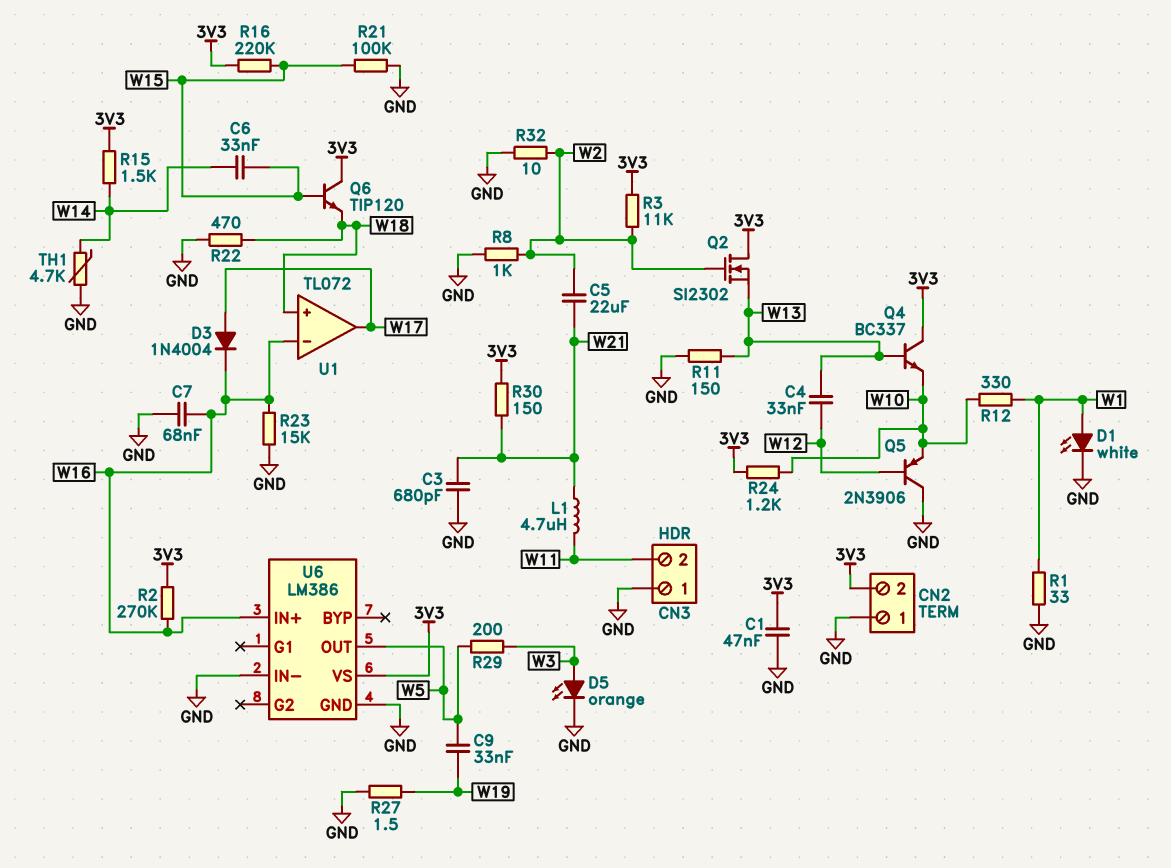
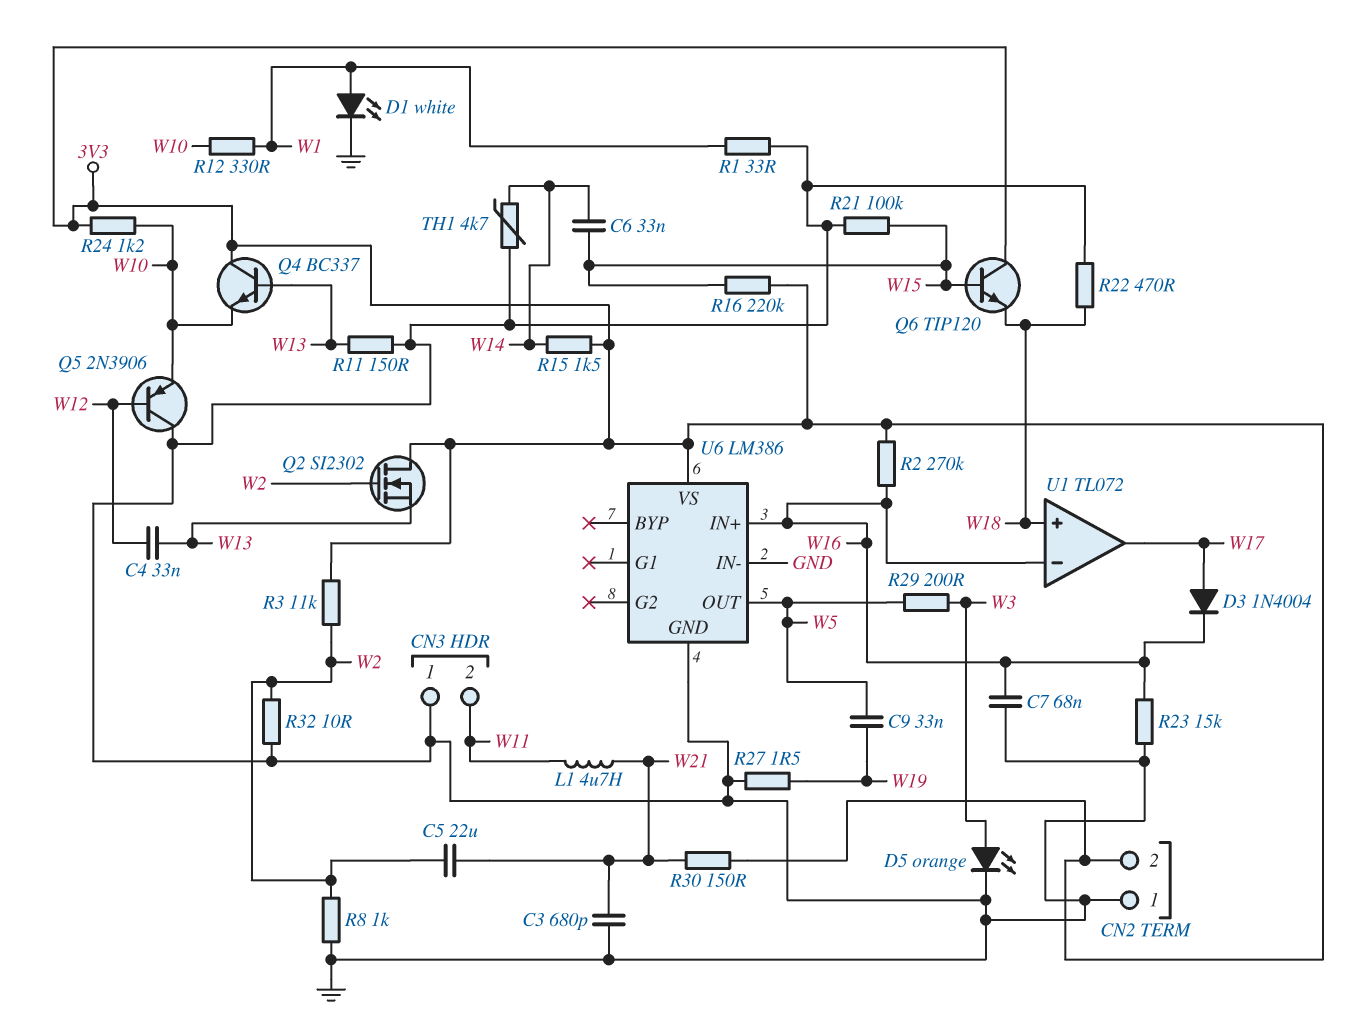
C1: 47nF (3V3, GND) -> none

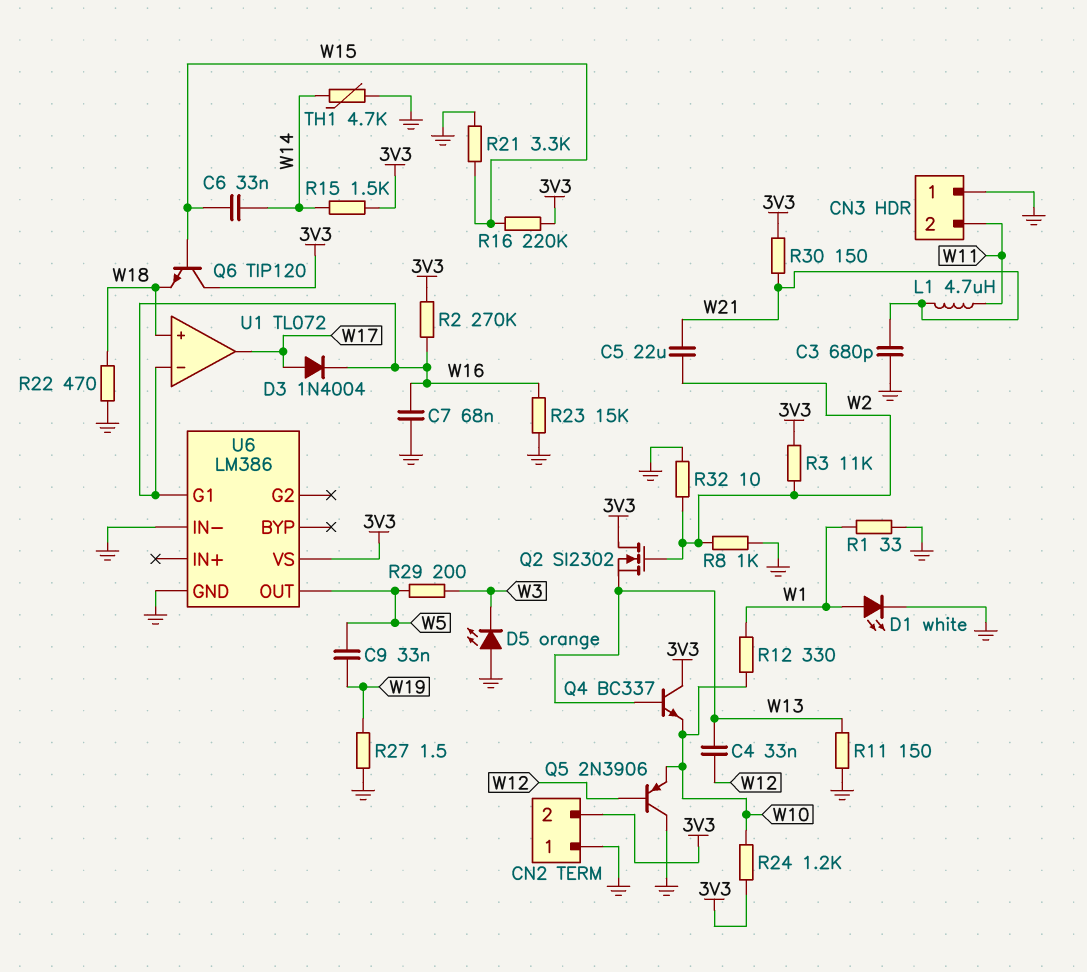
D5: LED orange (A W3, K GND) -> LED orange (A GND, K W3)
R21: 100k (GND, W15) -> 3.3k (GND, W15)
U6 pin G1: none -> W16
U6 pin IN+: W16 -> none

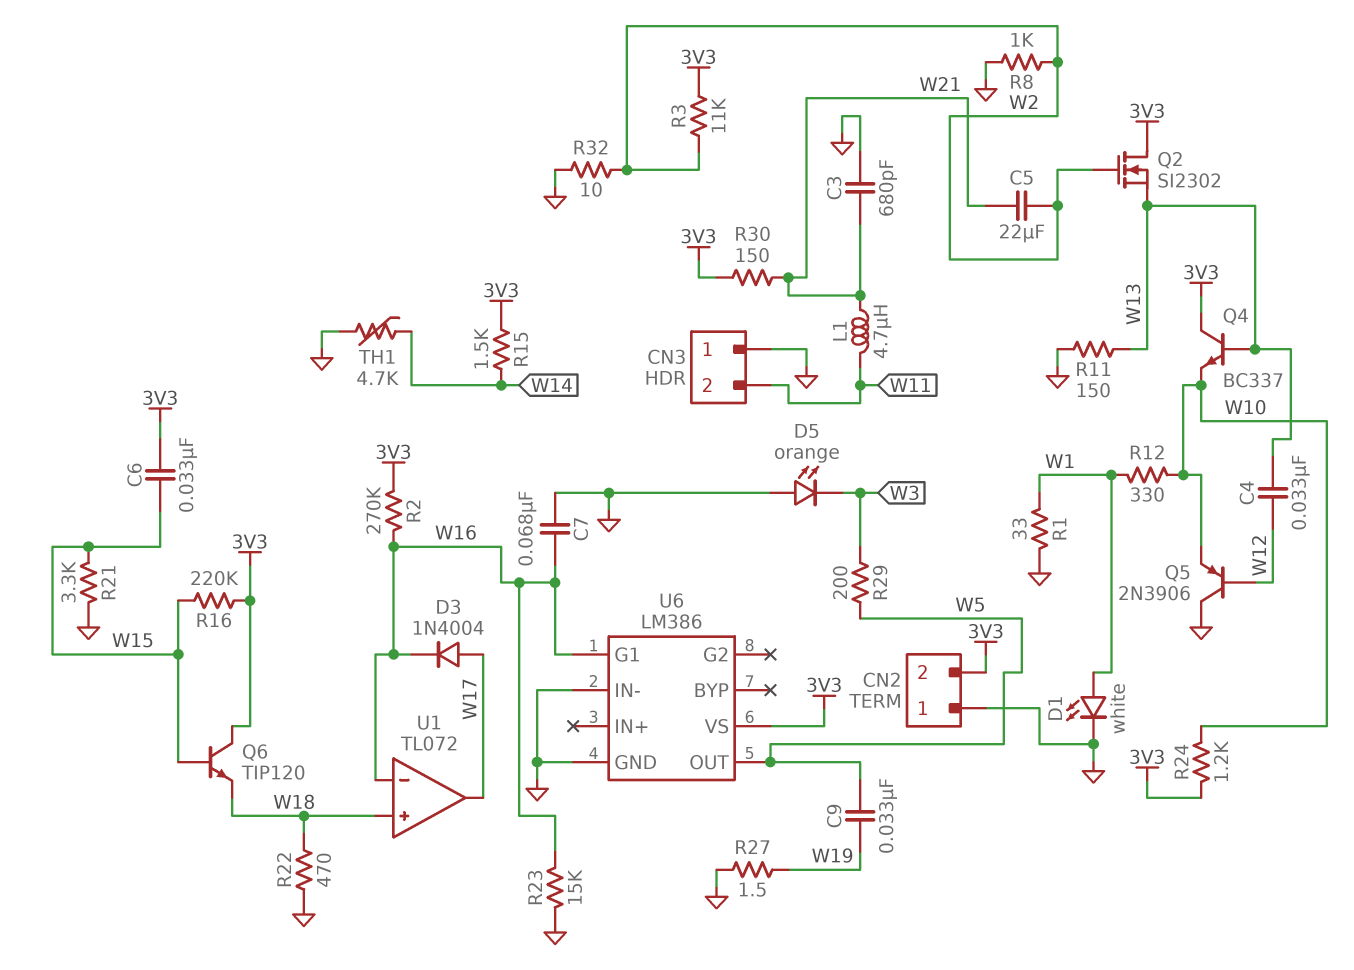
C6: 33nF (W14, W15) -> 33nF (3V3, W15)

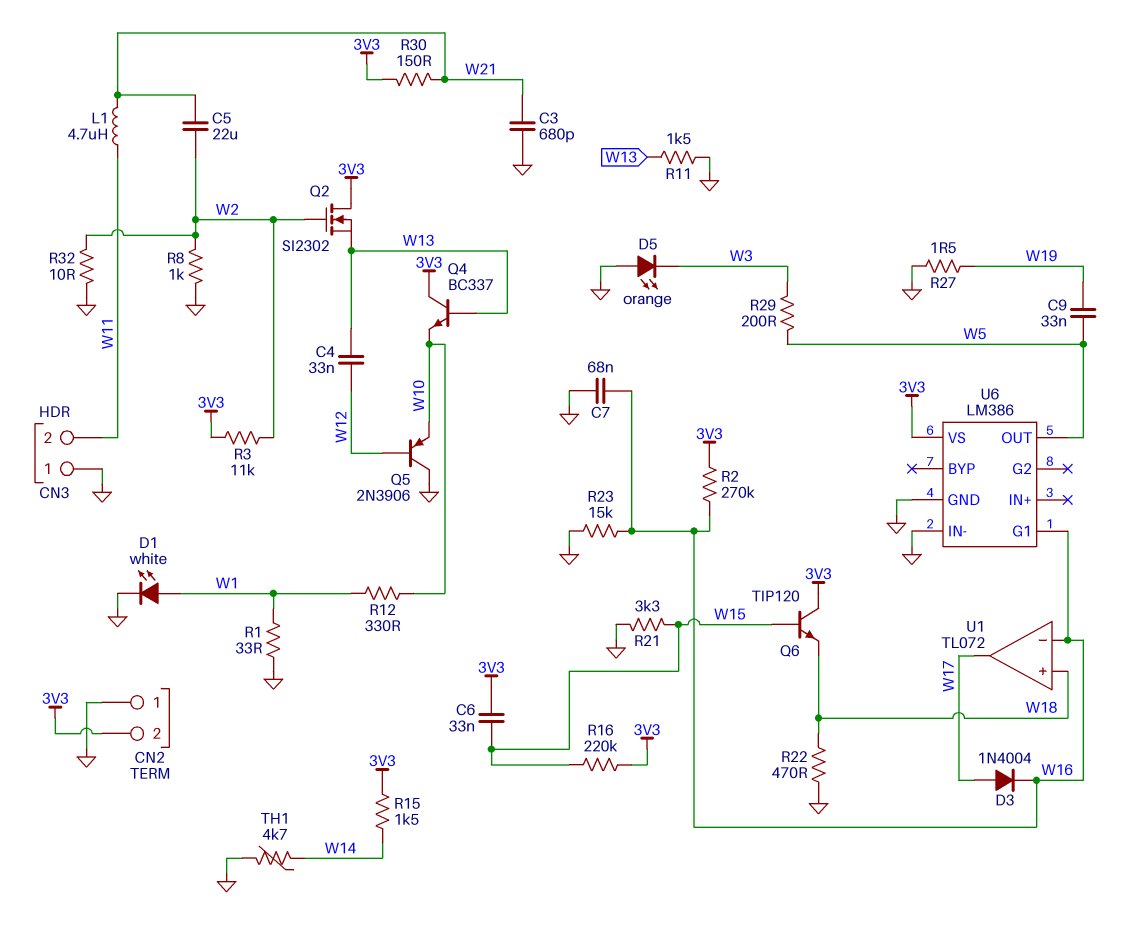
R11: 150 (GND, W13) -> 1.5k (GND, W13)
R24: 1.2k (3V3, W10) -> none

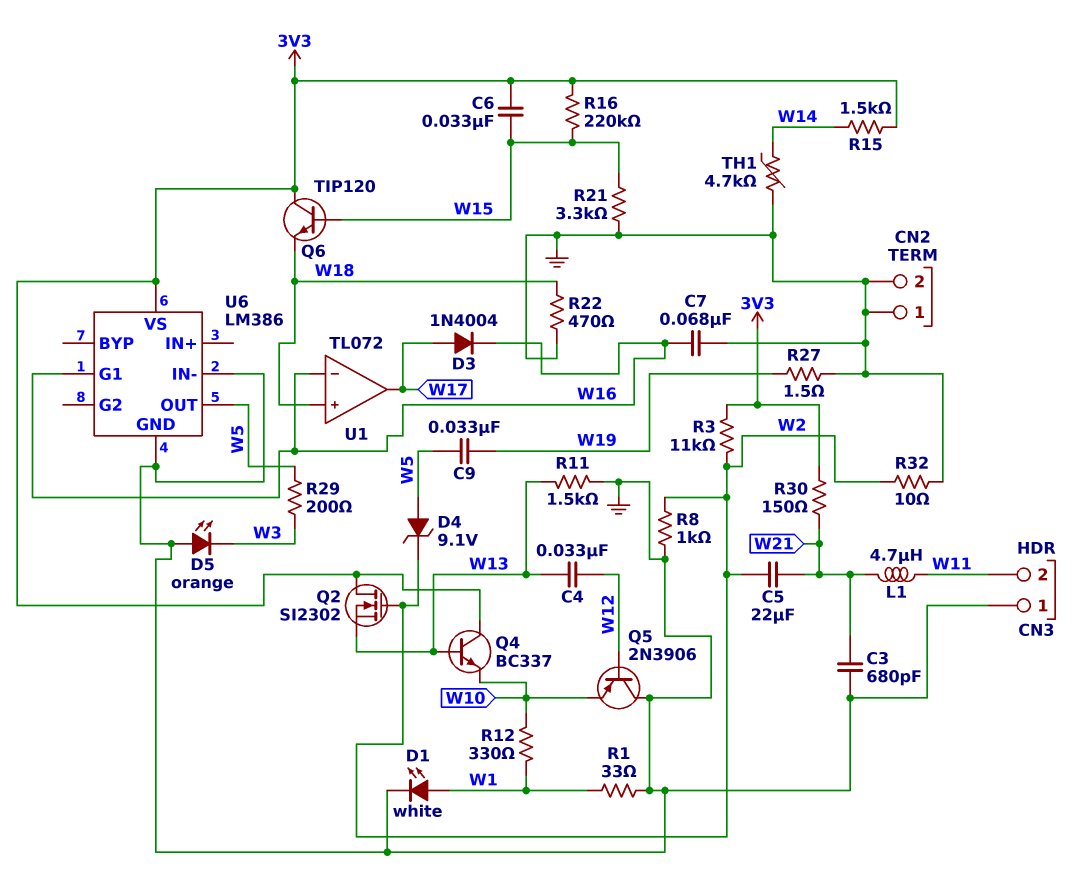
CN2 pin 2: 3V3 -> GND
D4: none -> zener 9.1V (A W5, K W2)
R2: 270k (3V3, W16) -> none
R23: 15k (GND, W16) -> none

